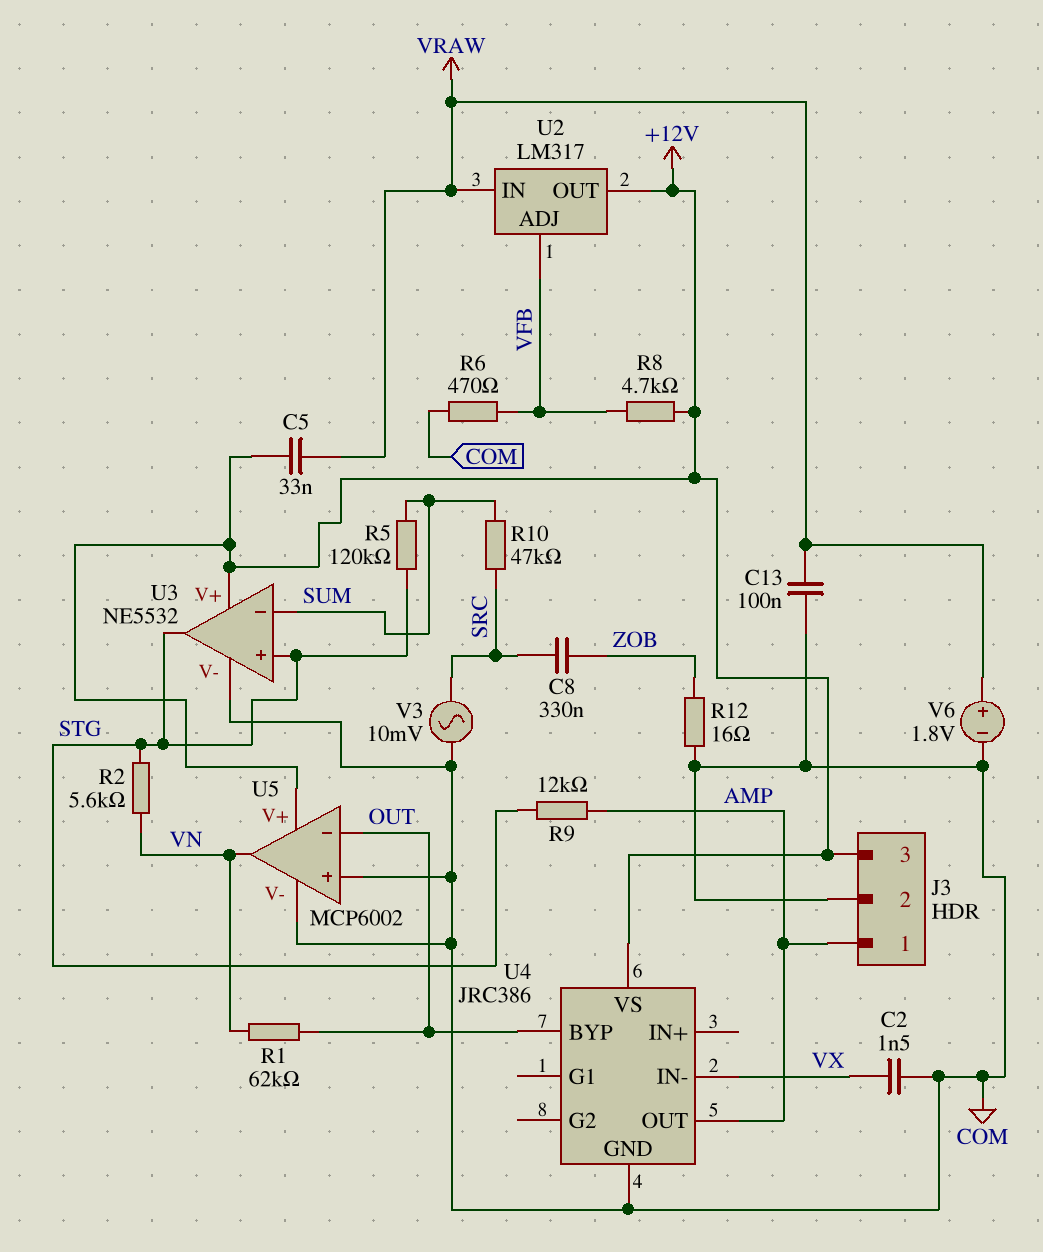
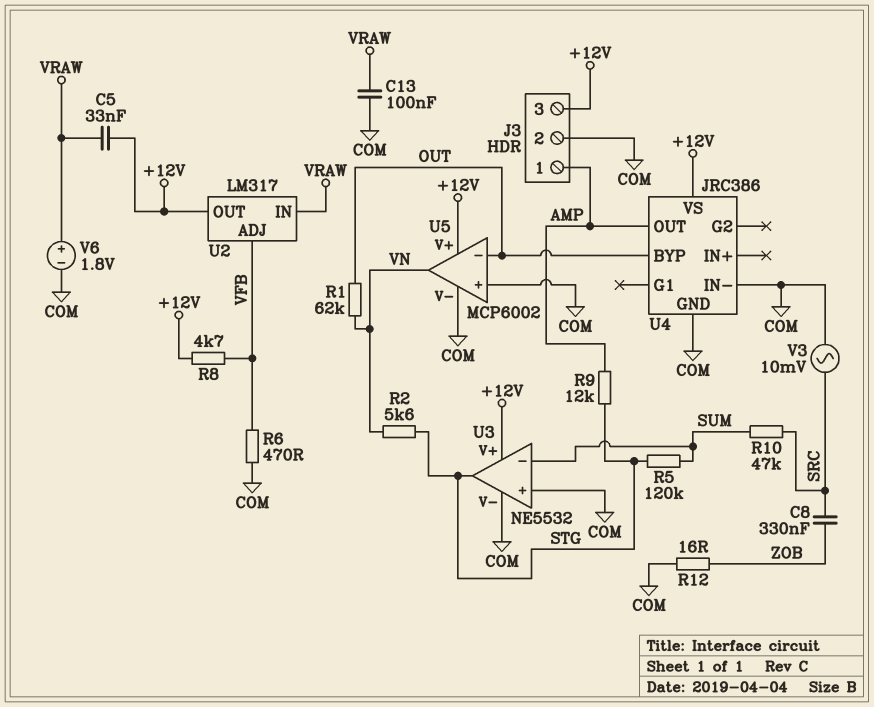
C2: 1.5nF (COM, VX) -> none
U3 pin in+: STG -> COM
U4 pin IN-: VX -> COM

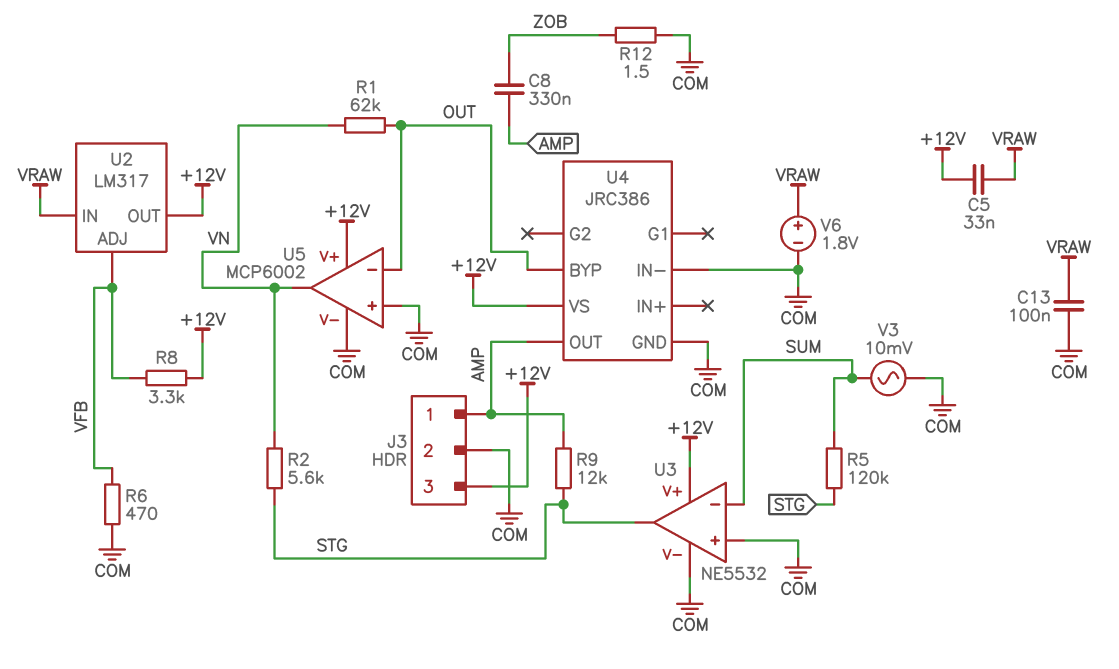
C8: 330nF (SRC, ZOB) -> 330nF (AMP, ZOB)
R8: 4.7k (+12V, VFB) -> 3.3k (+12V, VFB)
R10: 47k (SRC, SUM) -> none
R12: 16 (COM, ZOB) -> 1.5 (COM, ZOB)
V3: AC 10mV (COM, SRC) -> AC 10mV (COM, SUM)

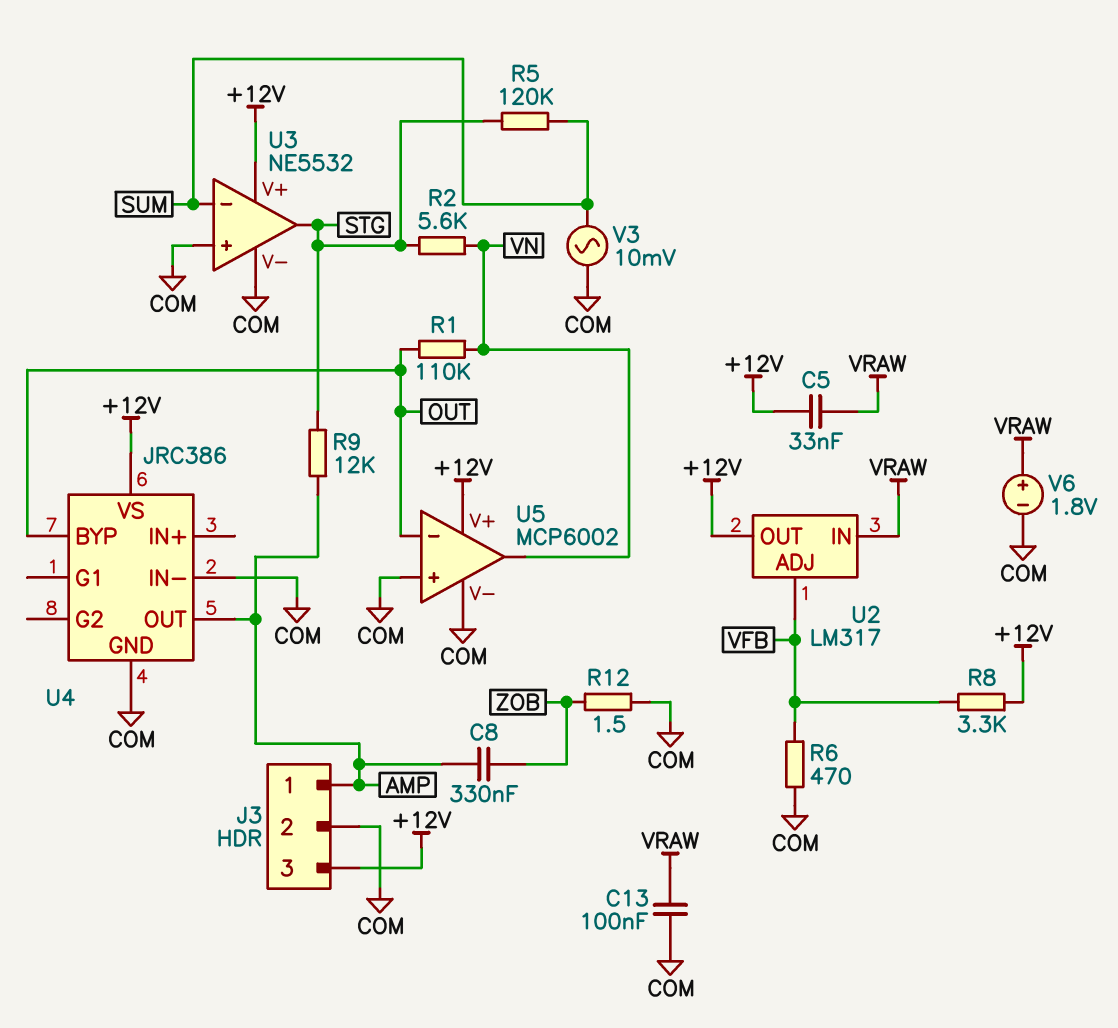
R1: 62k (OUT, VN) -> 110k (OUT, VN)

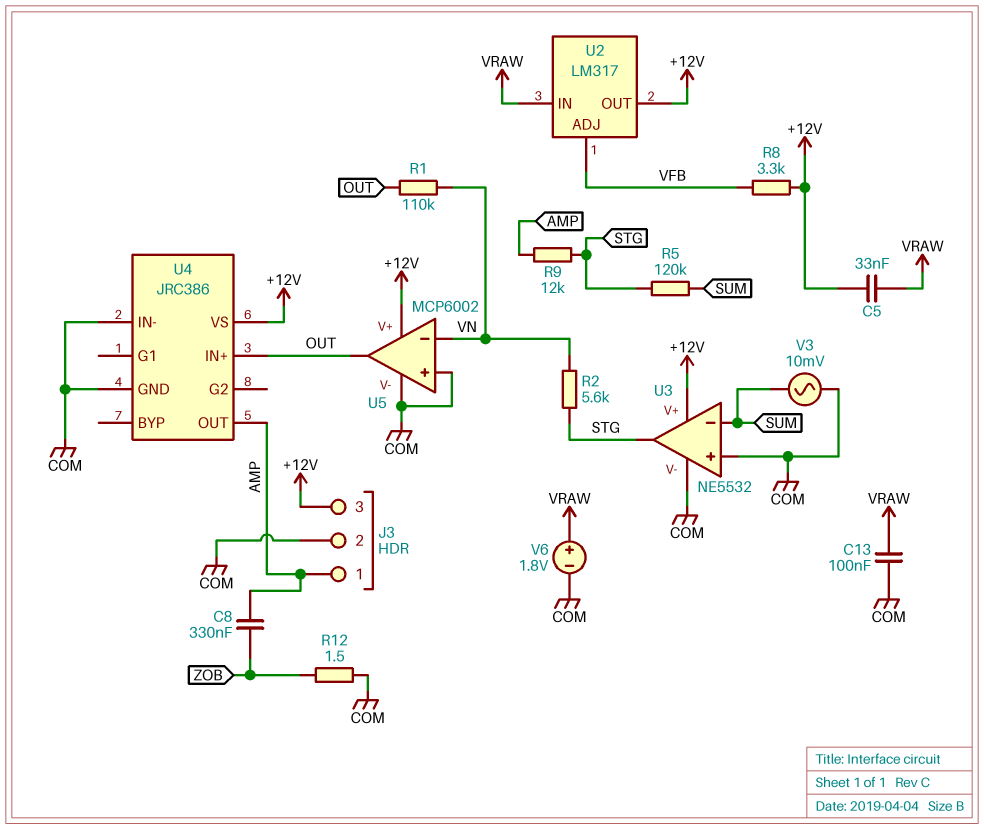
R6: 470 (COM, VFB) -> none
U4 pin BYP: OUT -> none
U4 pin IN+: none -> OUT
U5 pin in-: OUT -> VN
U5 pin out: VN -> OUT

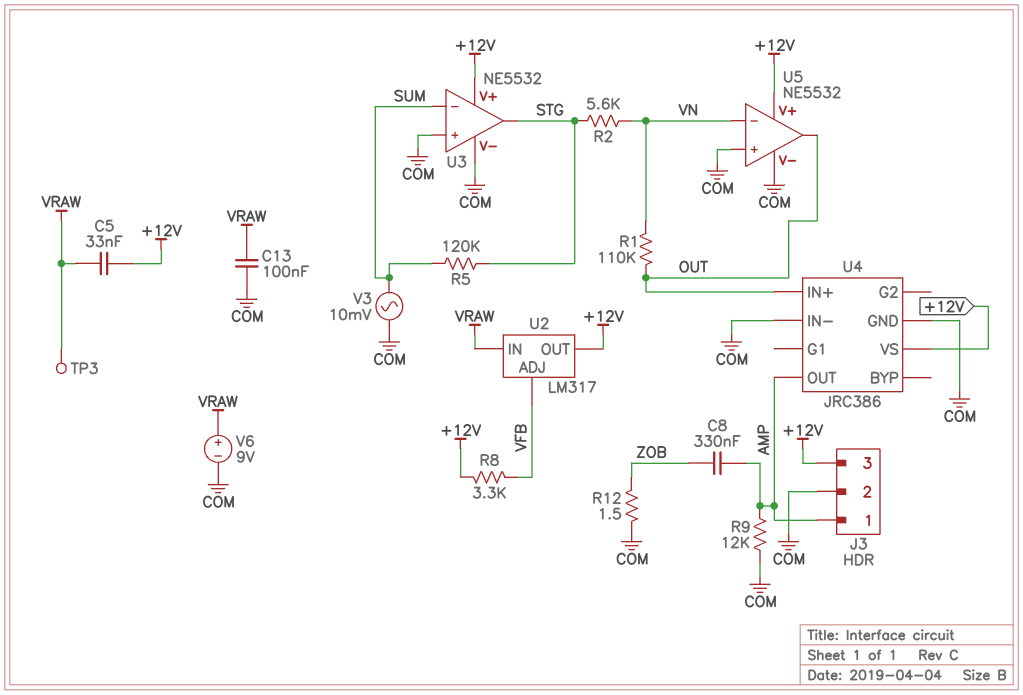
R9: 12k (AMP, STG) -> 12k (AMP, COM)
TP3: none -> test point (VRAW)
U5: MCP6002 -> NE5532
V6: 1.8V (plus VRAW, minus COM) -> 9V (plus VRAW, minus COM)

